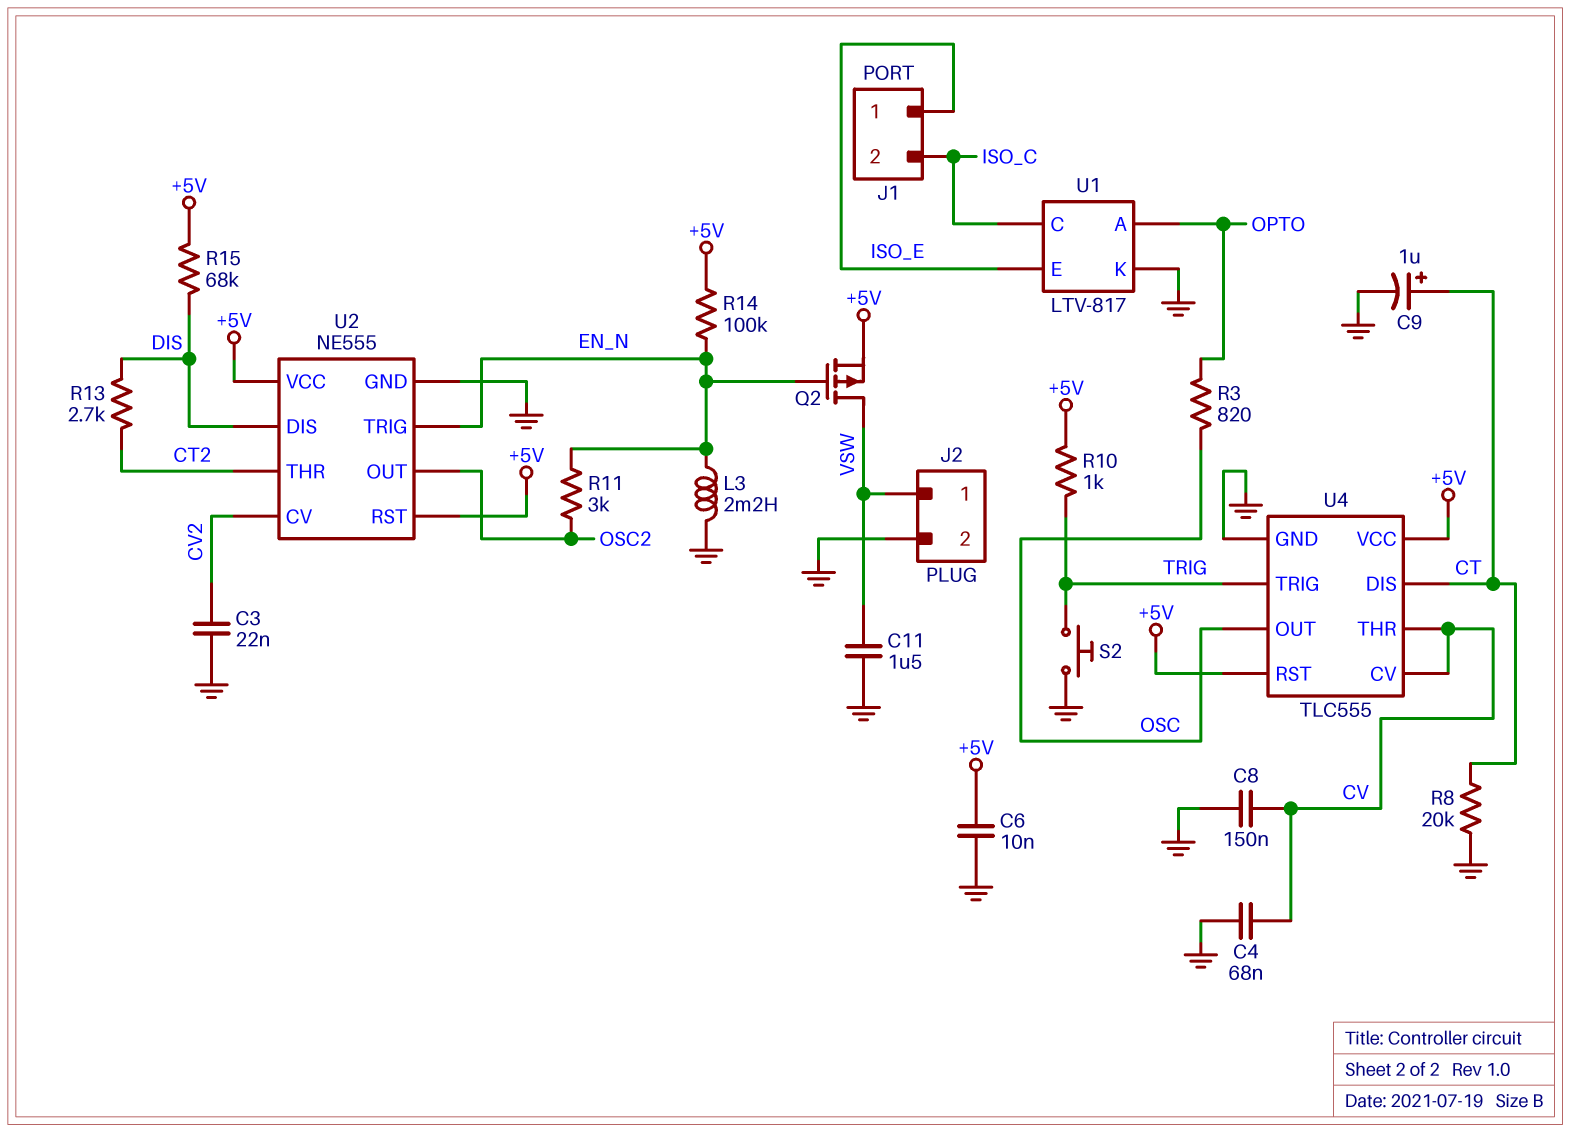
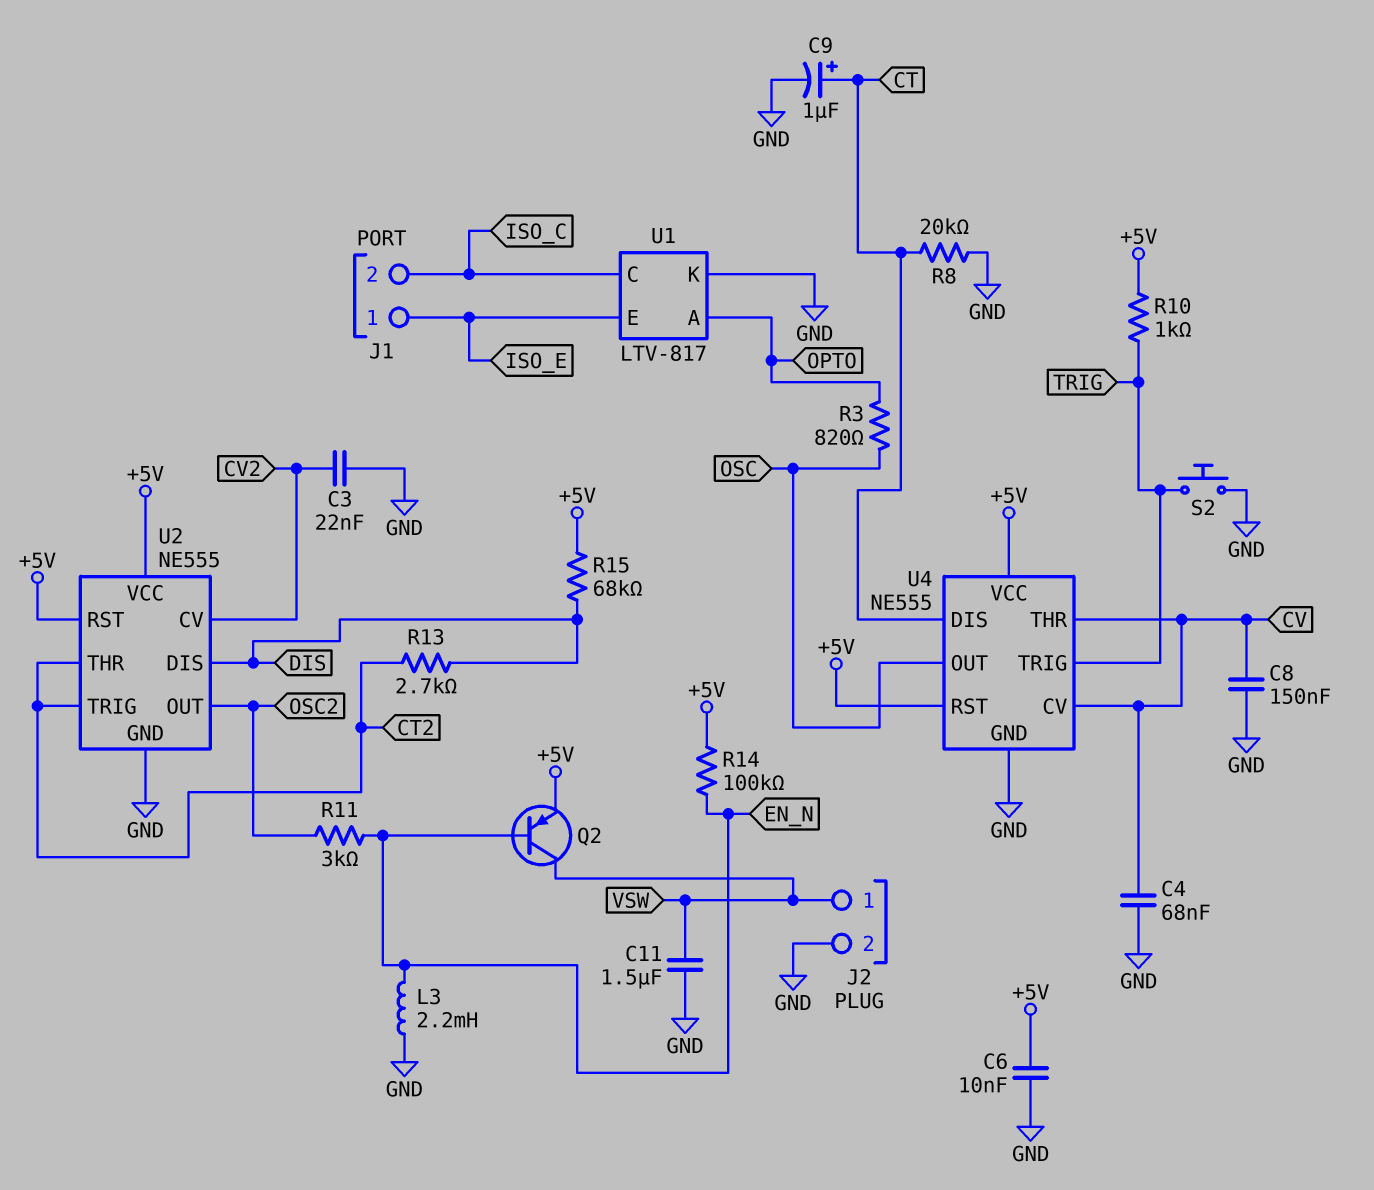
Q2: PMOS (G EN_N, D VSW, S +5V) -> PNP (B EN_N, C VSW, E +5V)
U2 pin TRIG: EN_N -> CT2
U4: TLC555 -> NE555

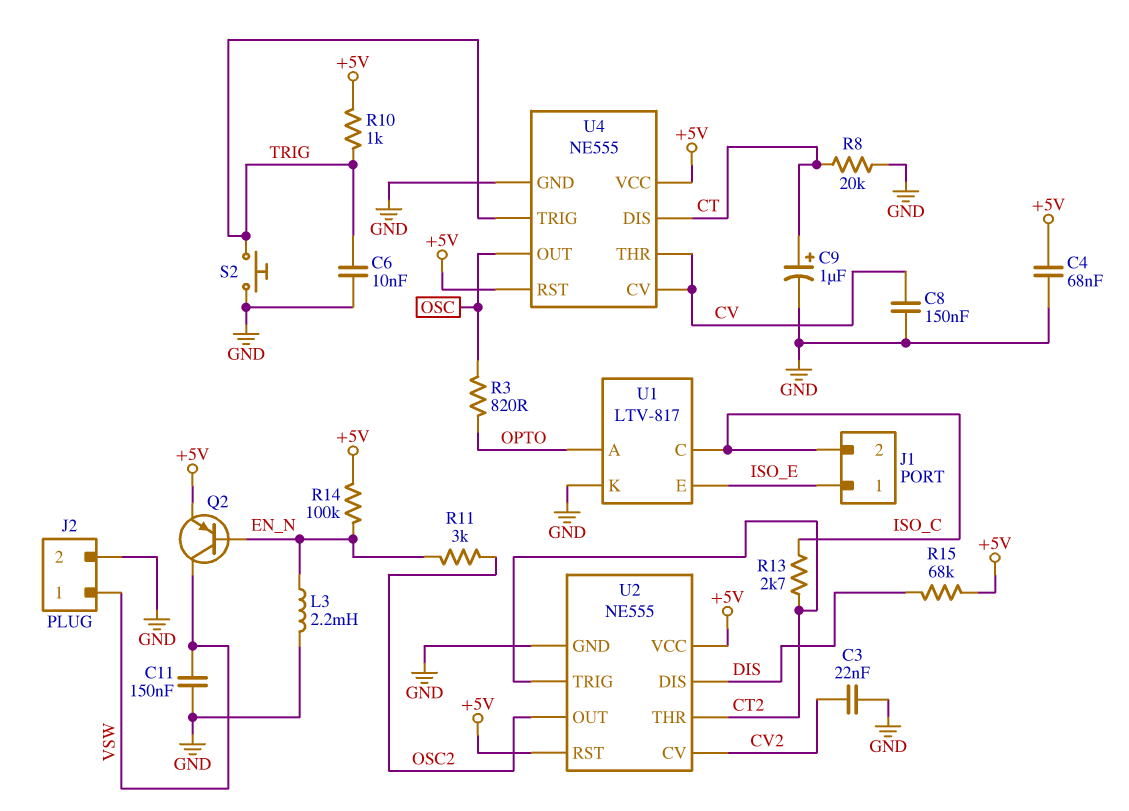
C4: 68nF (CV, GND) -> 68nF (+5V, GND)
C6: 10nF (+5V, GND) -> 10nF (GND, TRIG)
C11: 1.5uF (GND, VSW) -> 150nF (GND, VSW)
R13: 2.7k (CT2, DIS) -> 2.7k (CT2, ISO_C)

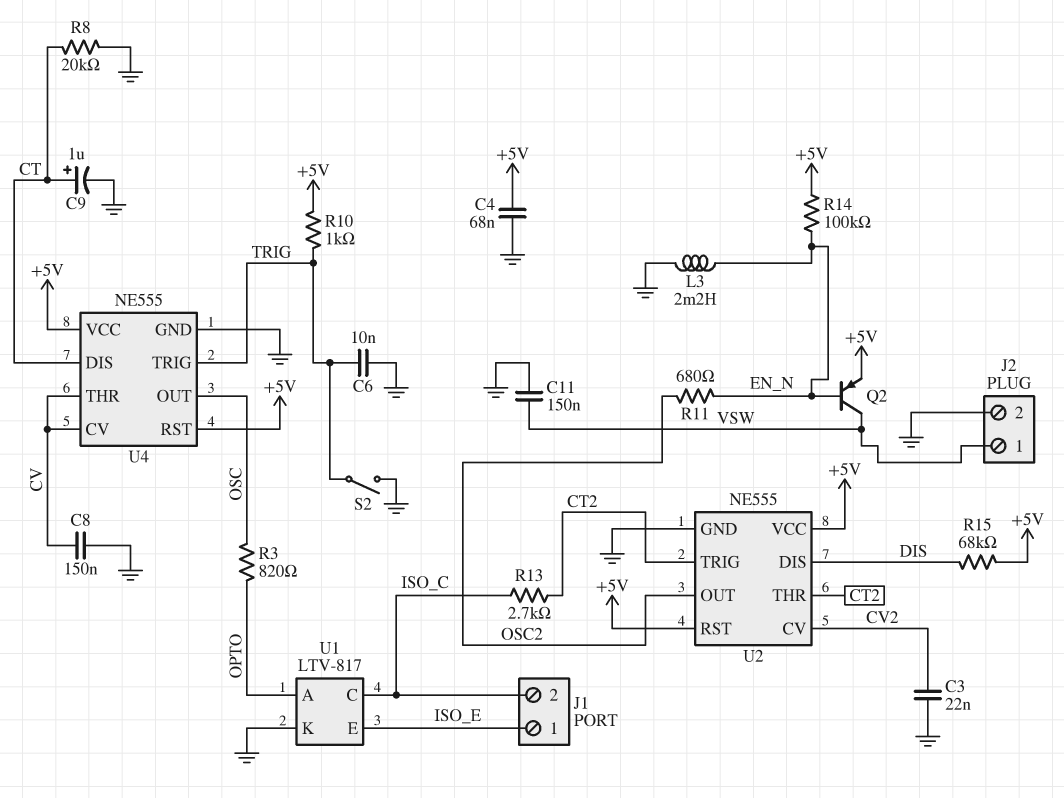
R11: 3k (EN_N, OSC2) -> 680 (EN_N, OSC2)
S2: button (GND, TRIG) -> switch (GND, TRIG)

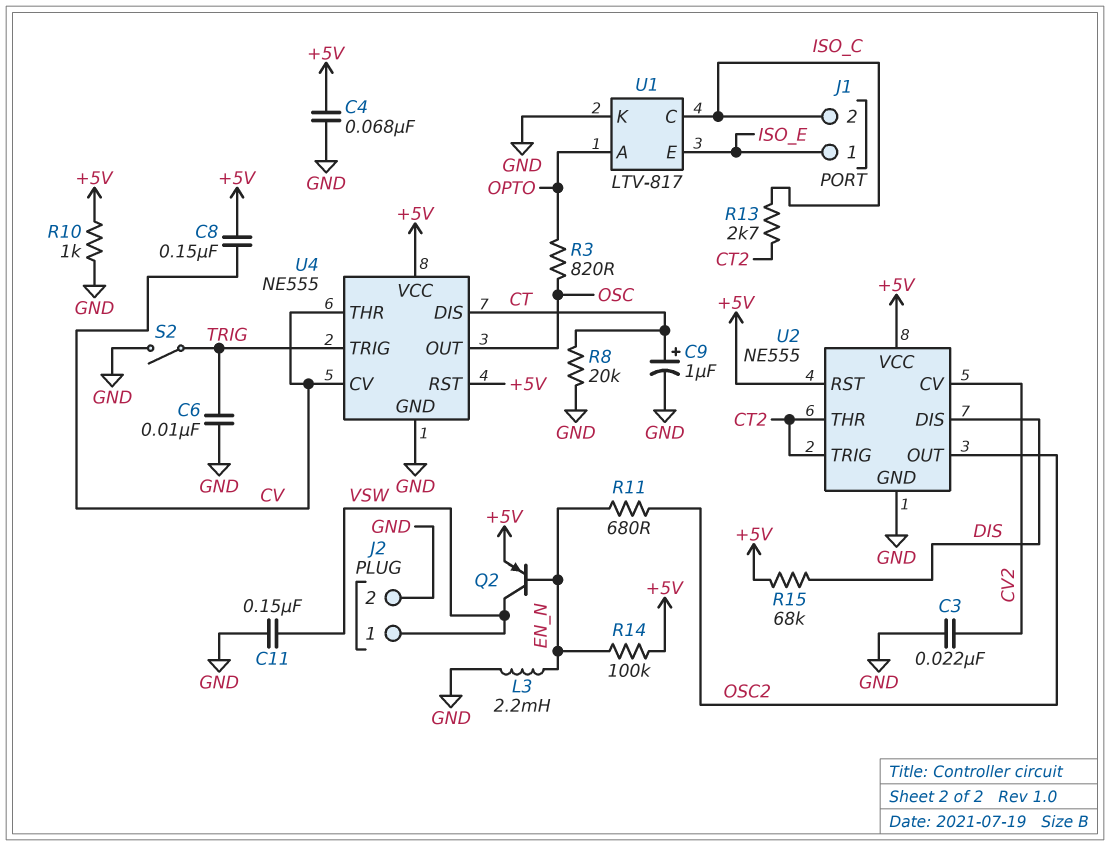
C8: 150nF (CV, GND) -> 150nF (+5V, CV)
R10: 1k (+5V, TRIG) -> 1k (+5V, GND)

